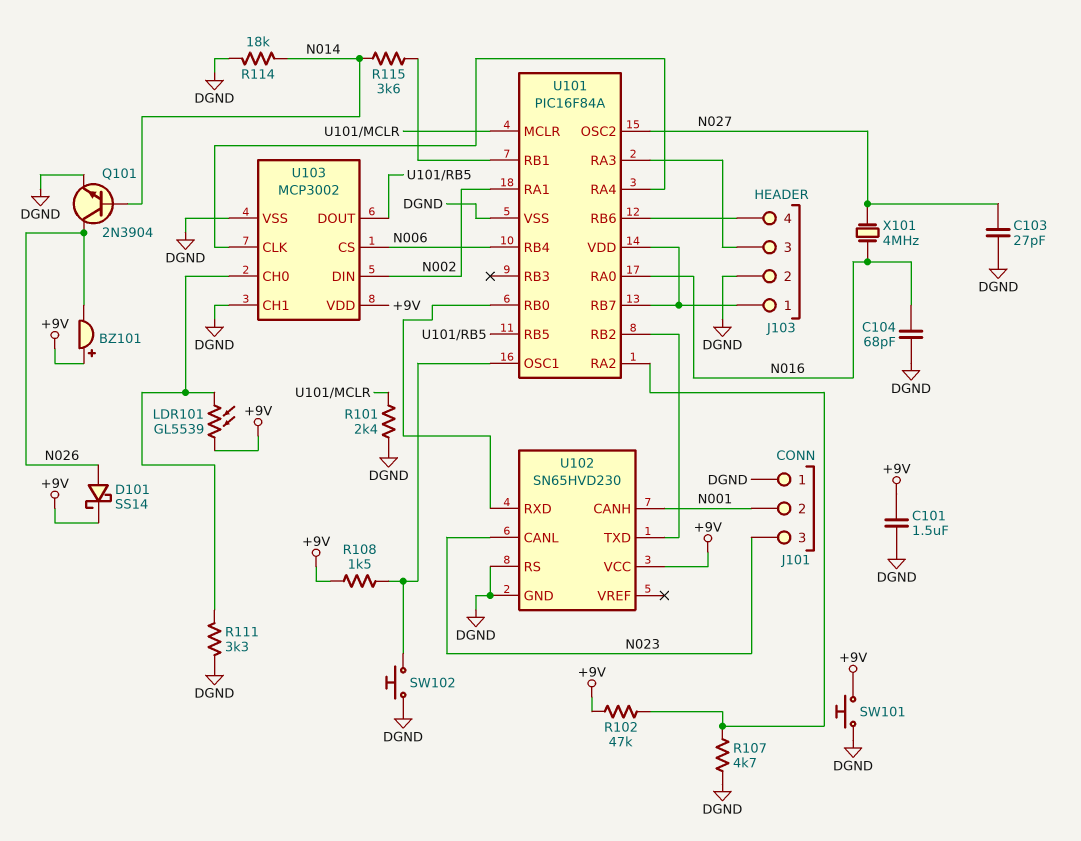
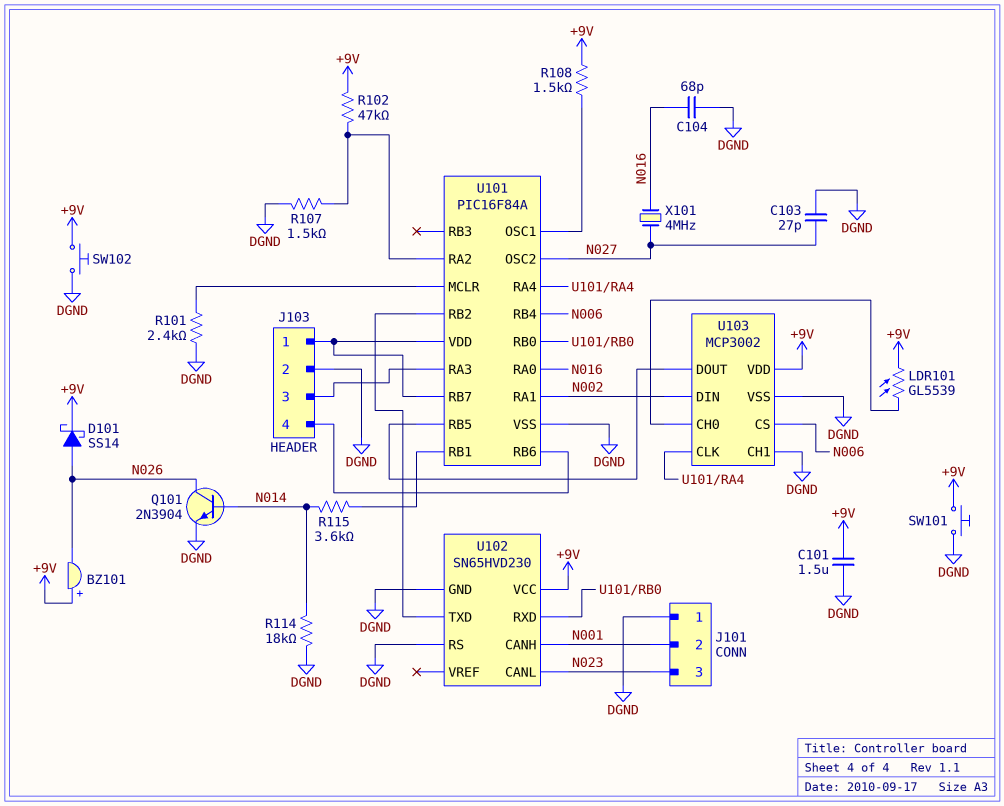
R107: 4.7k (DGND, U101/RA2) -> 1.5k (DGND, U101/RA2)
R111: 3.3k (DGND, U103/CH0) -> none
SW102: button (DGND, U101/OSC1) -> button (+9V, DGND)

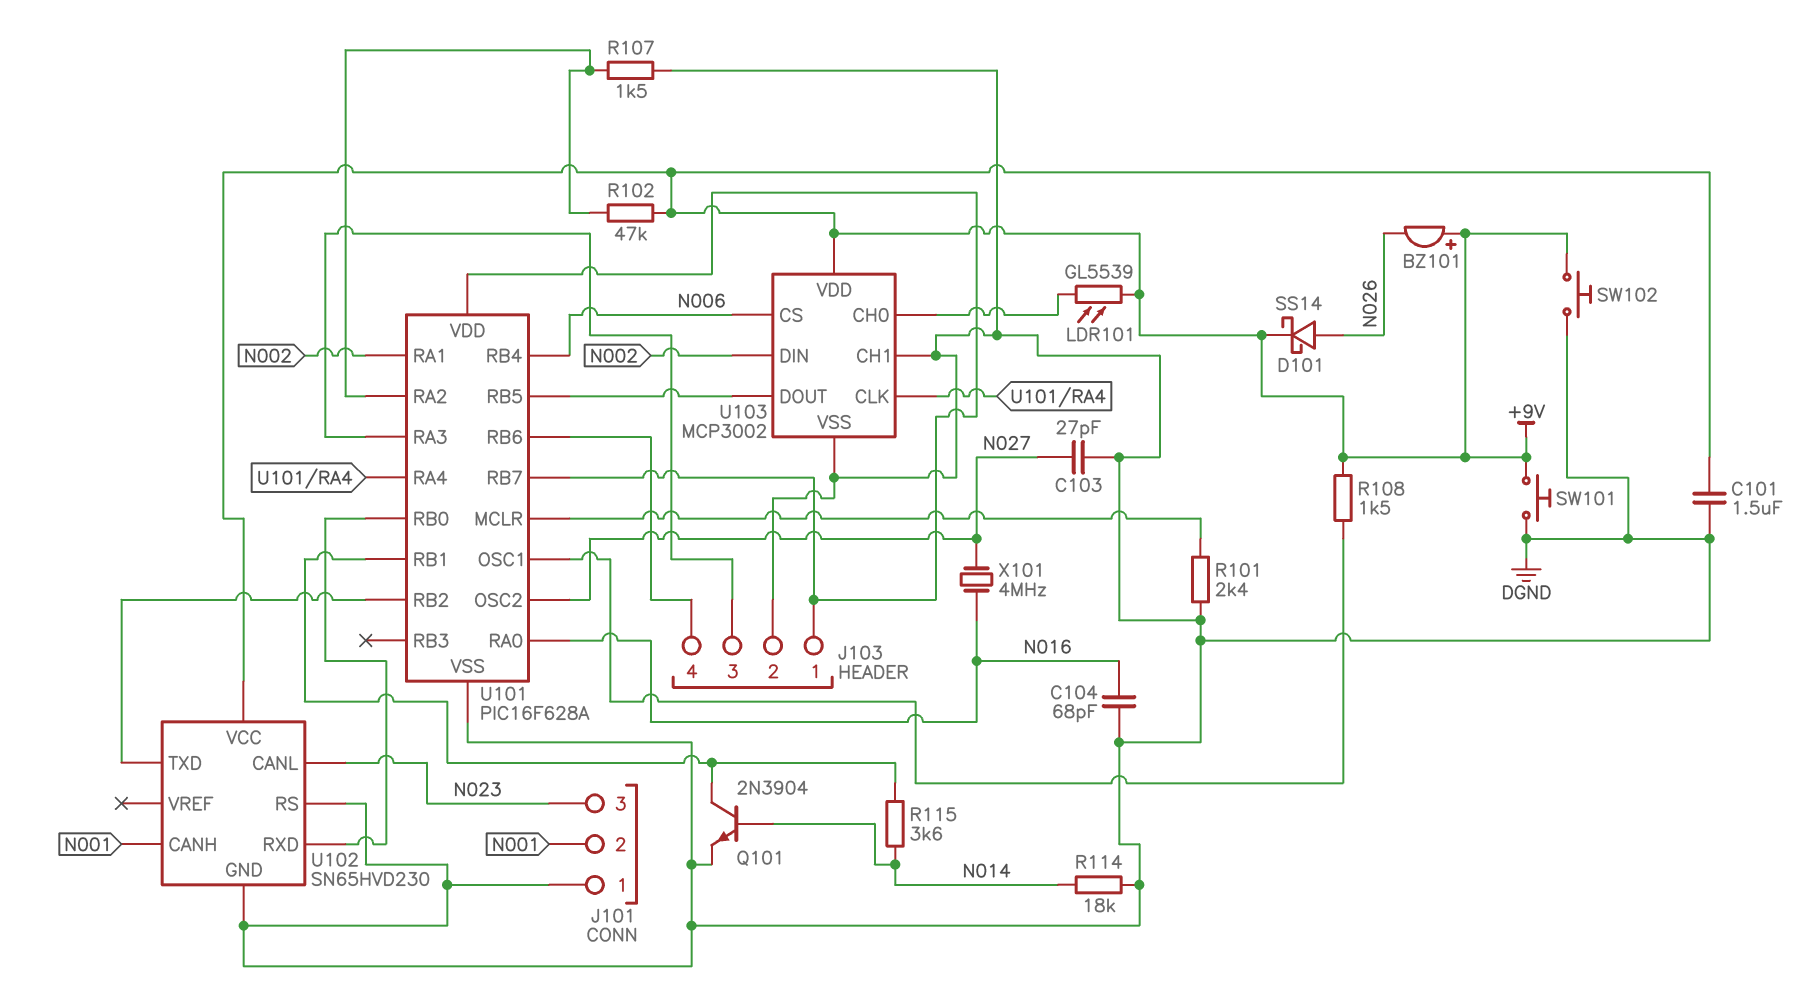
Q101: NPN 2N3904 (B N014, C N026, E DGND) -> NPN 2N3904 (B N014, C U101/RB1, E DGND)
U101: PIC16F84A -> PIC16F628A

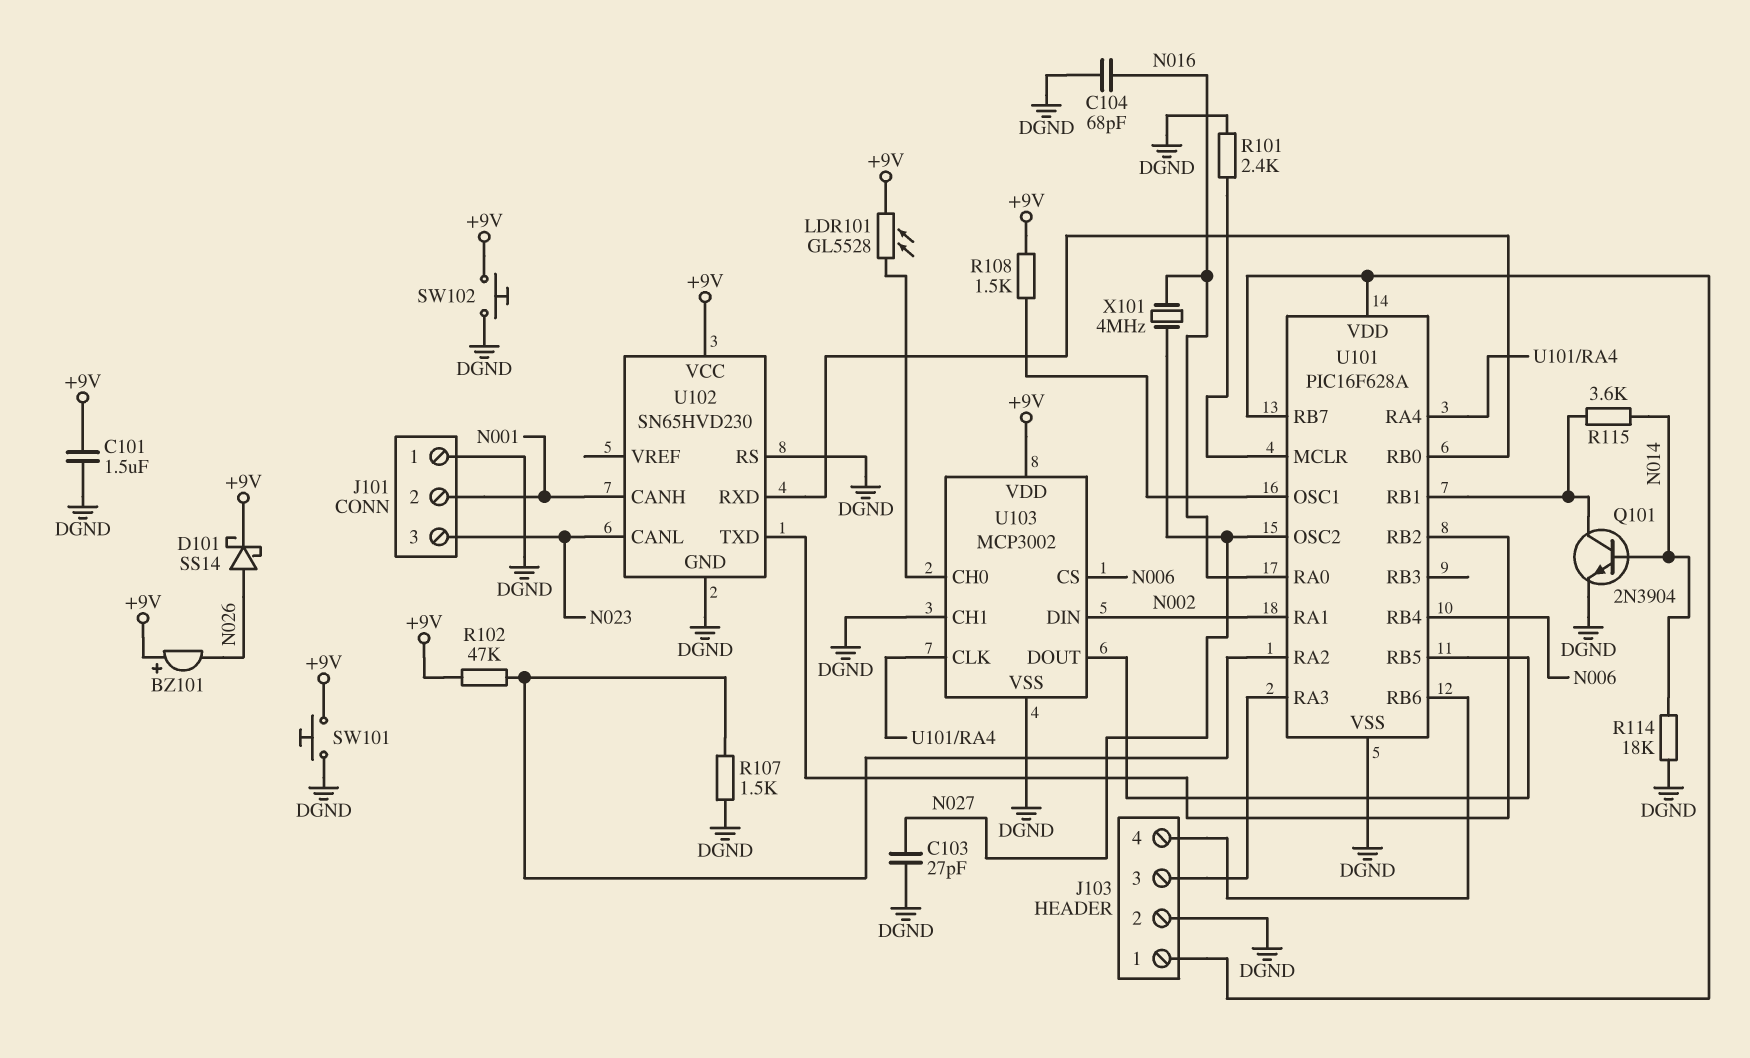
LDR101: GL5539 (+9V, U103/CH0) -> GL5528 (+9V, U103/CH0)

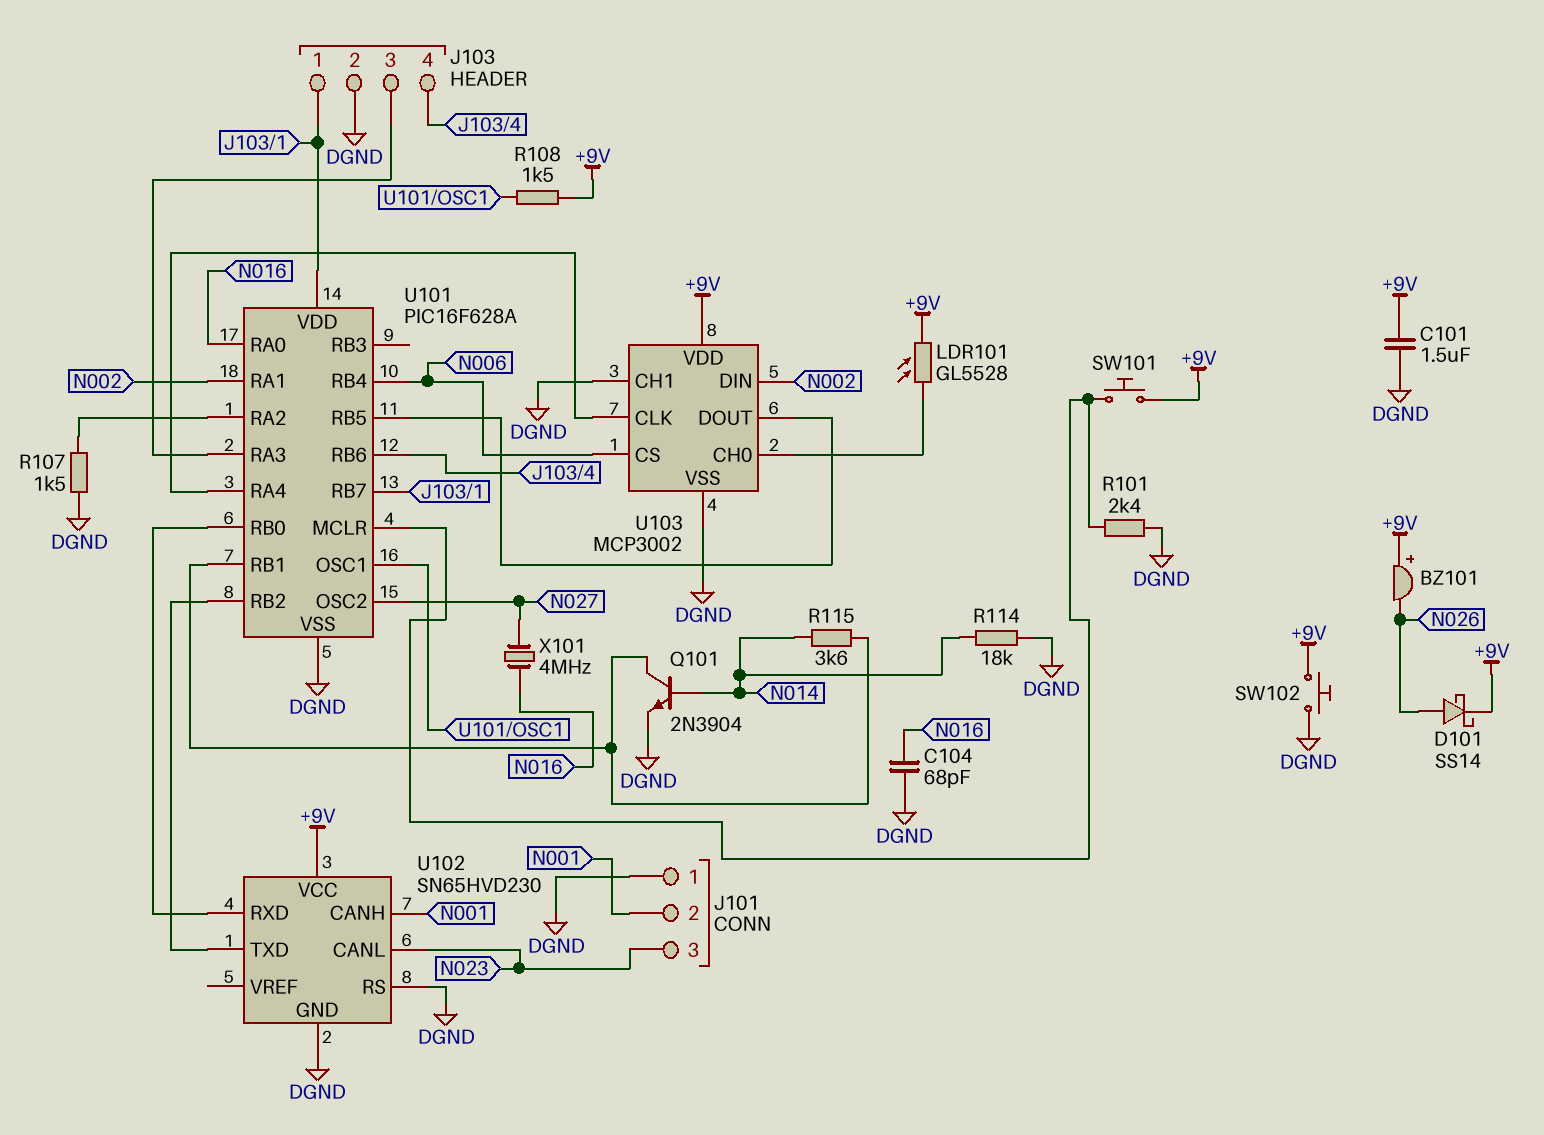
C103: 27pF (DGND, N027) -> none
R102: 47k (+9V, U101/RA2) -> none
SW101: button (+9V, DGND) -> button (+9V, U101/MCLR)

